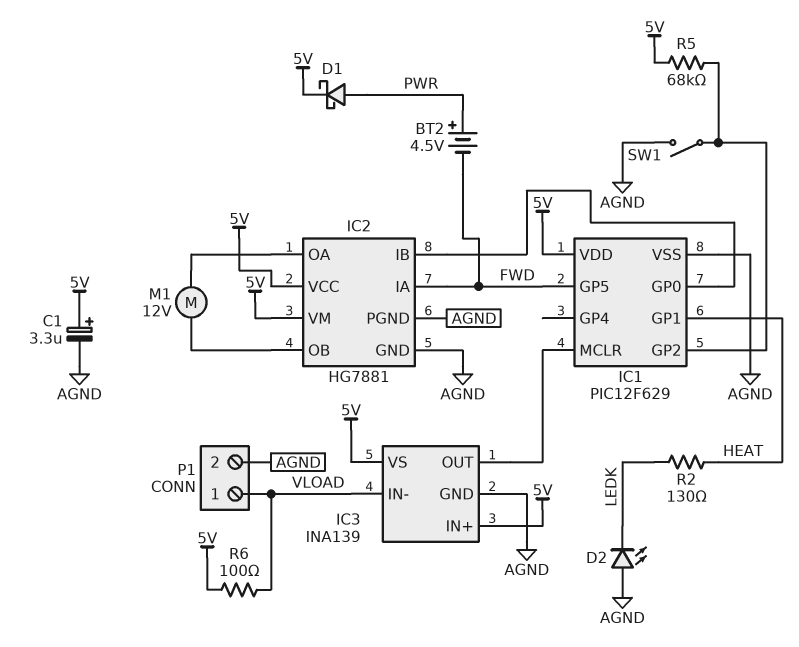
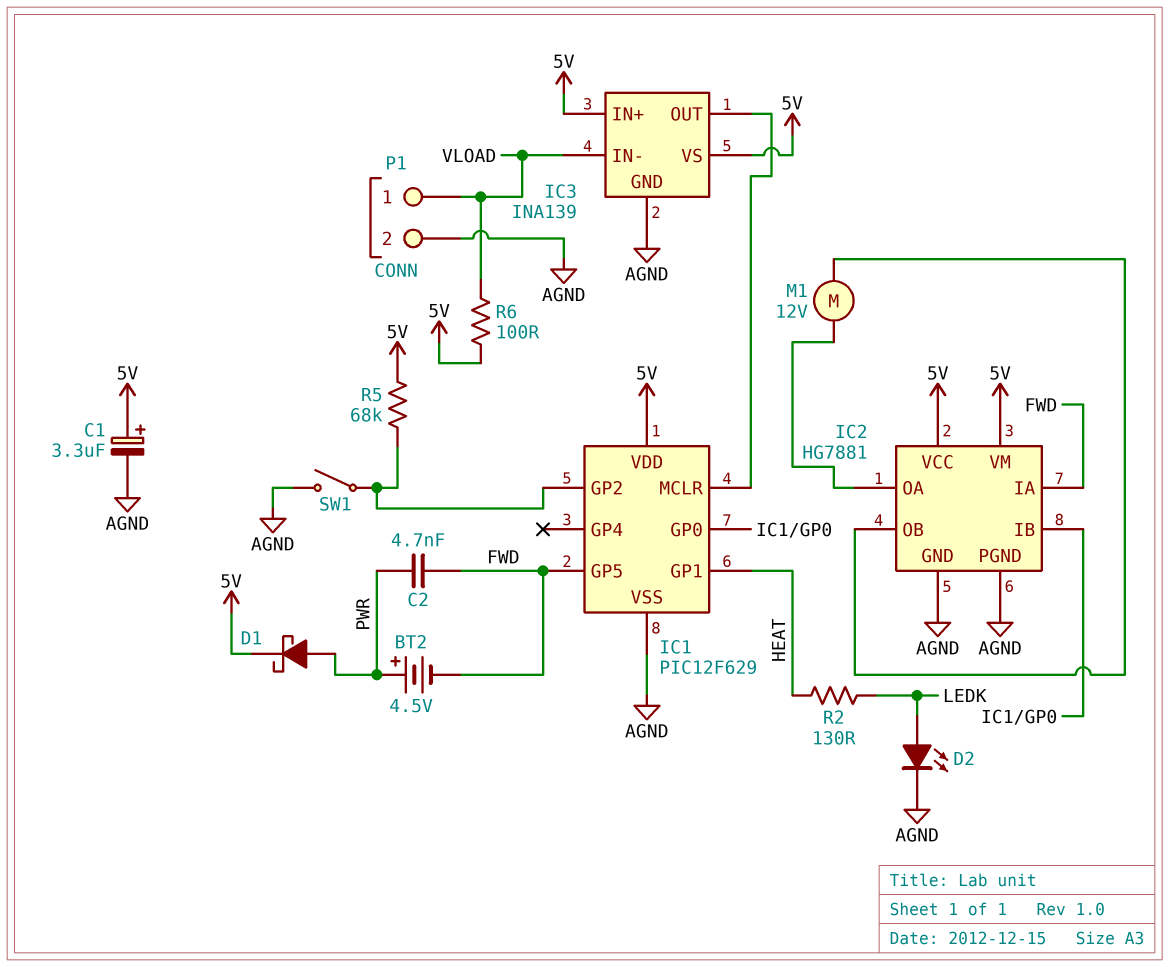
C2: none -> 4.7nF (FWD, PWR)
D2: LED (A AGND, K LEDK) -> LED (A LEDK, K AGND)

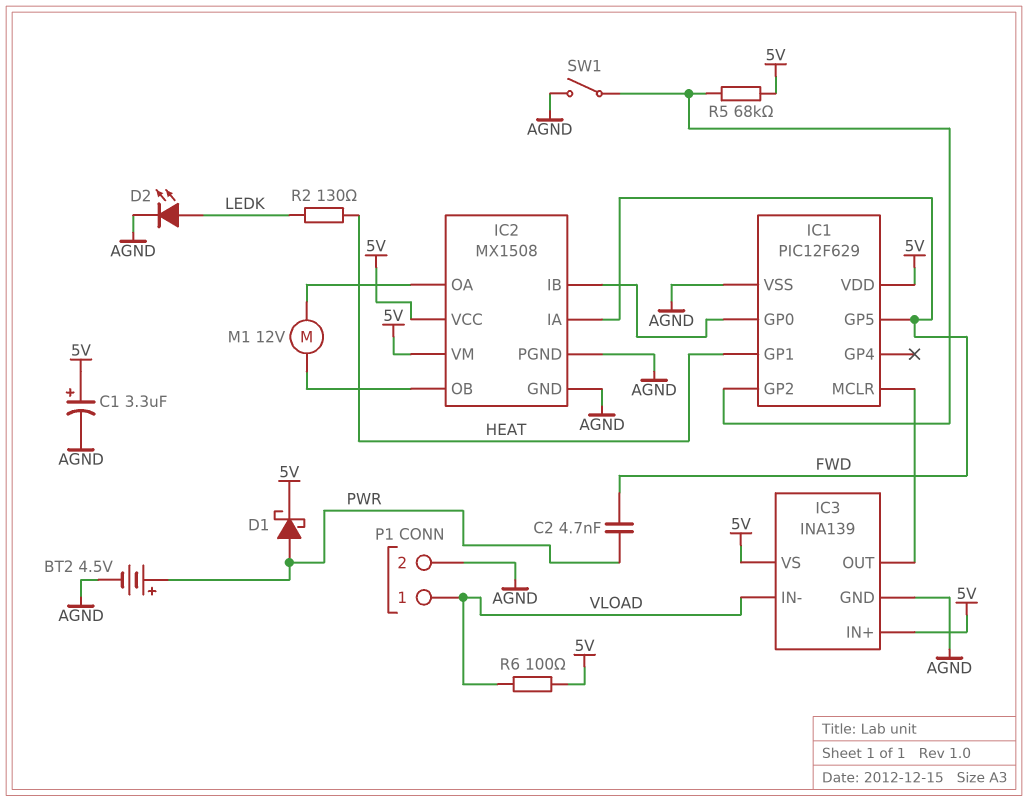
BT2: 4.5V (plus PWR, minus FWD) -> 4.5V (plus PWR, minus AGND)
IC2: HG7881 -> MX1508

